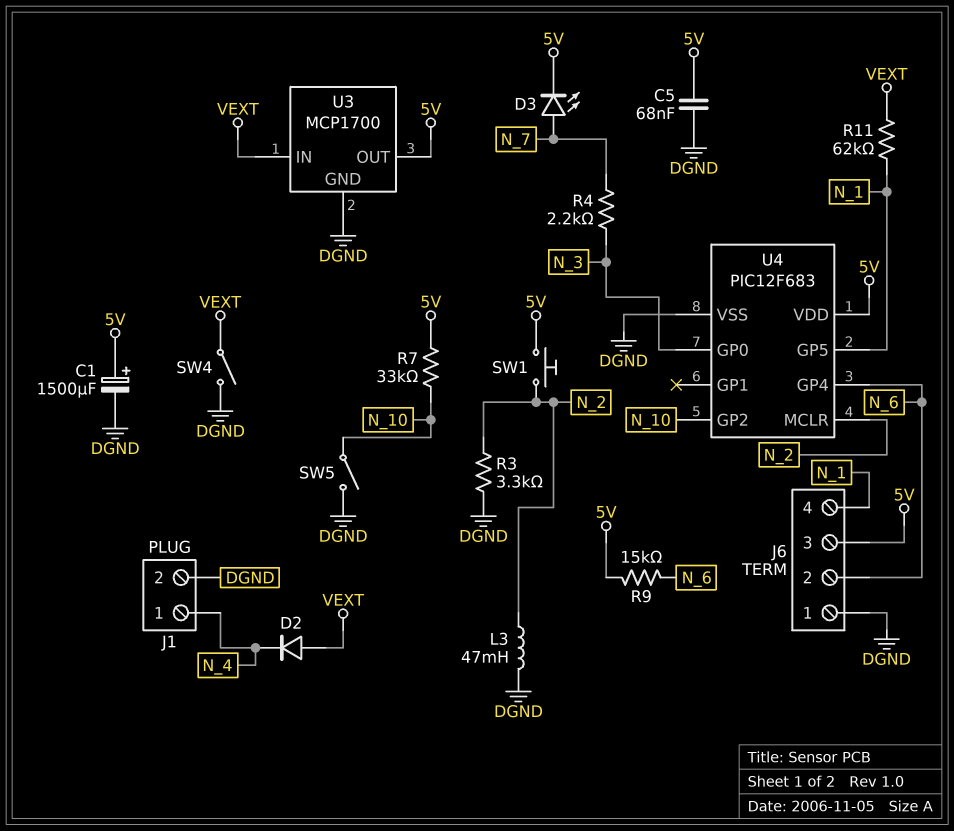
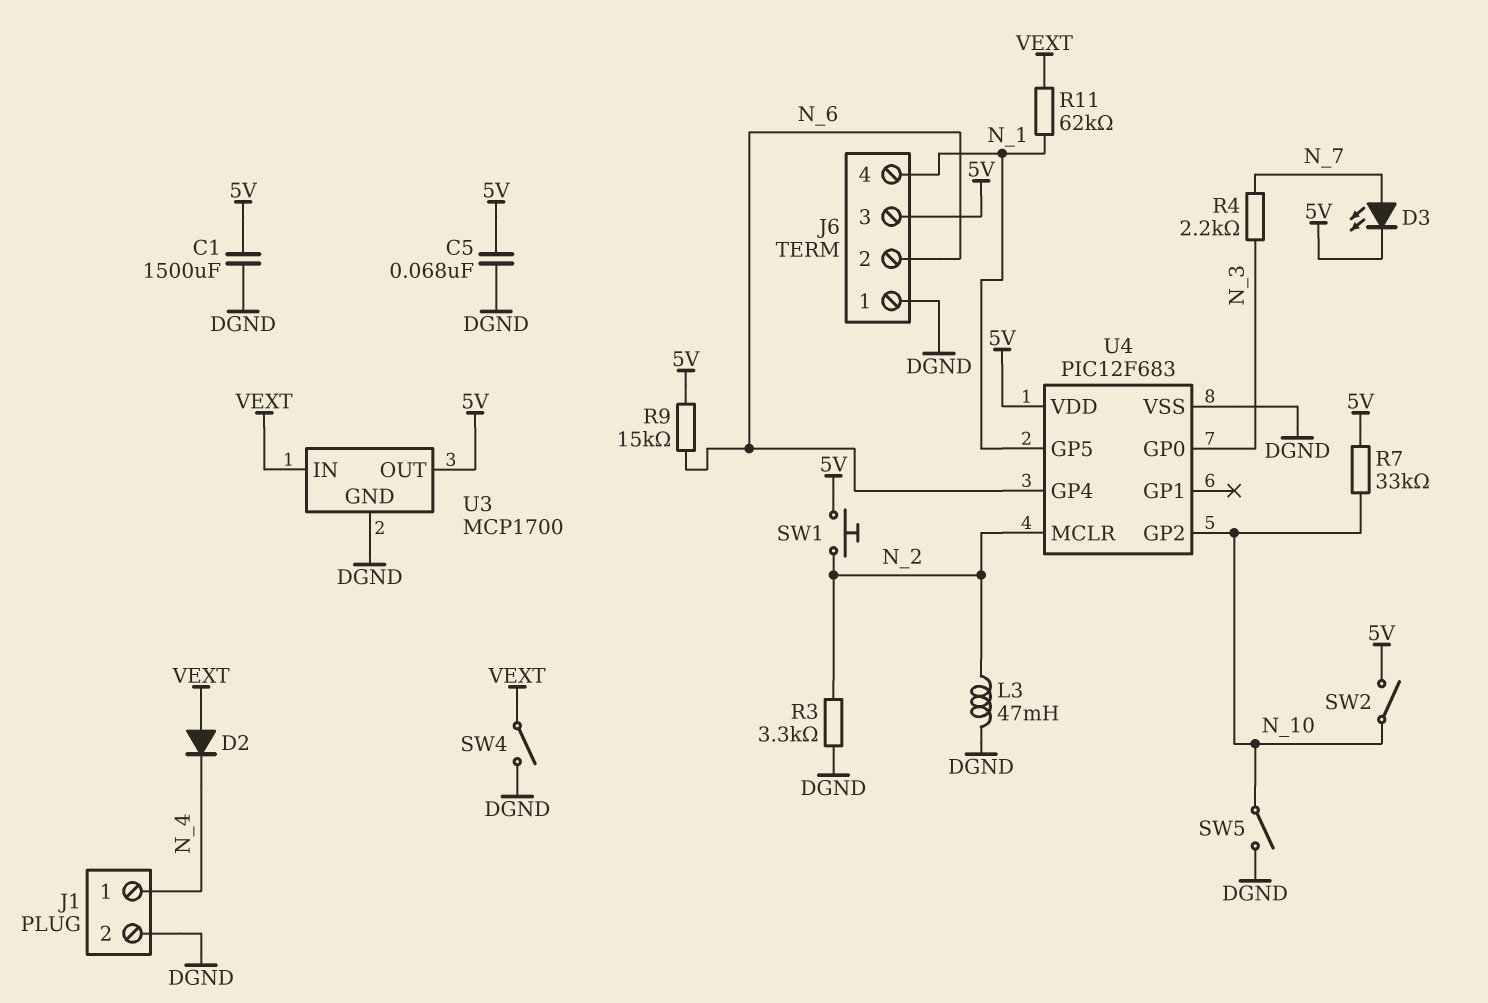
C1: 1500uF (plus 5V, minus DGND) -> 1500uF (5V, DGND)
SW2: none -> switch (5V, N_10)

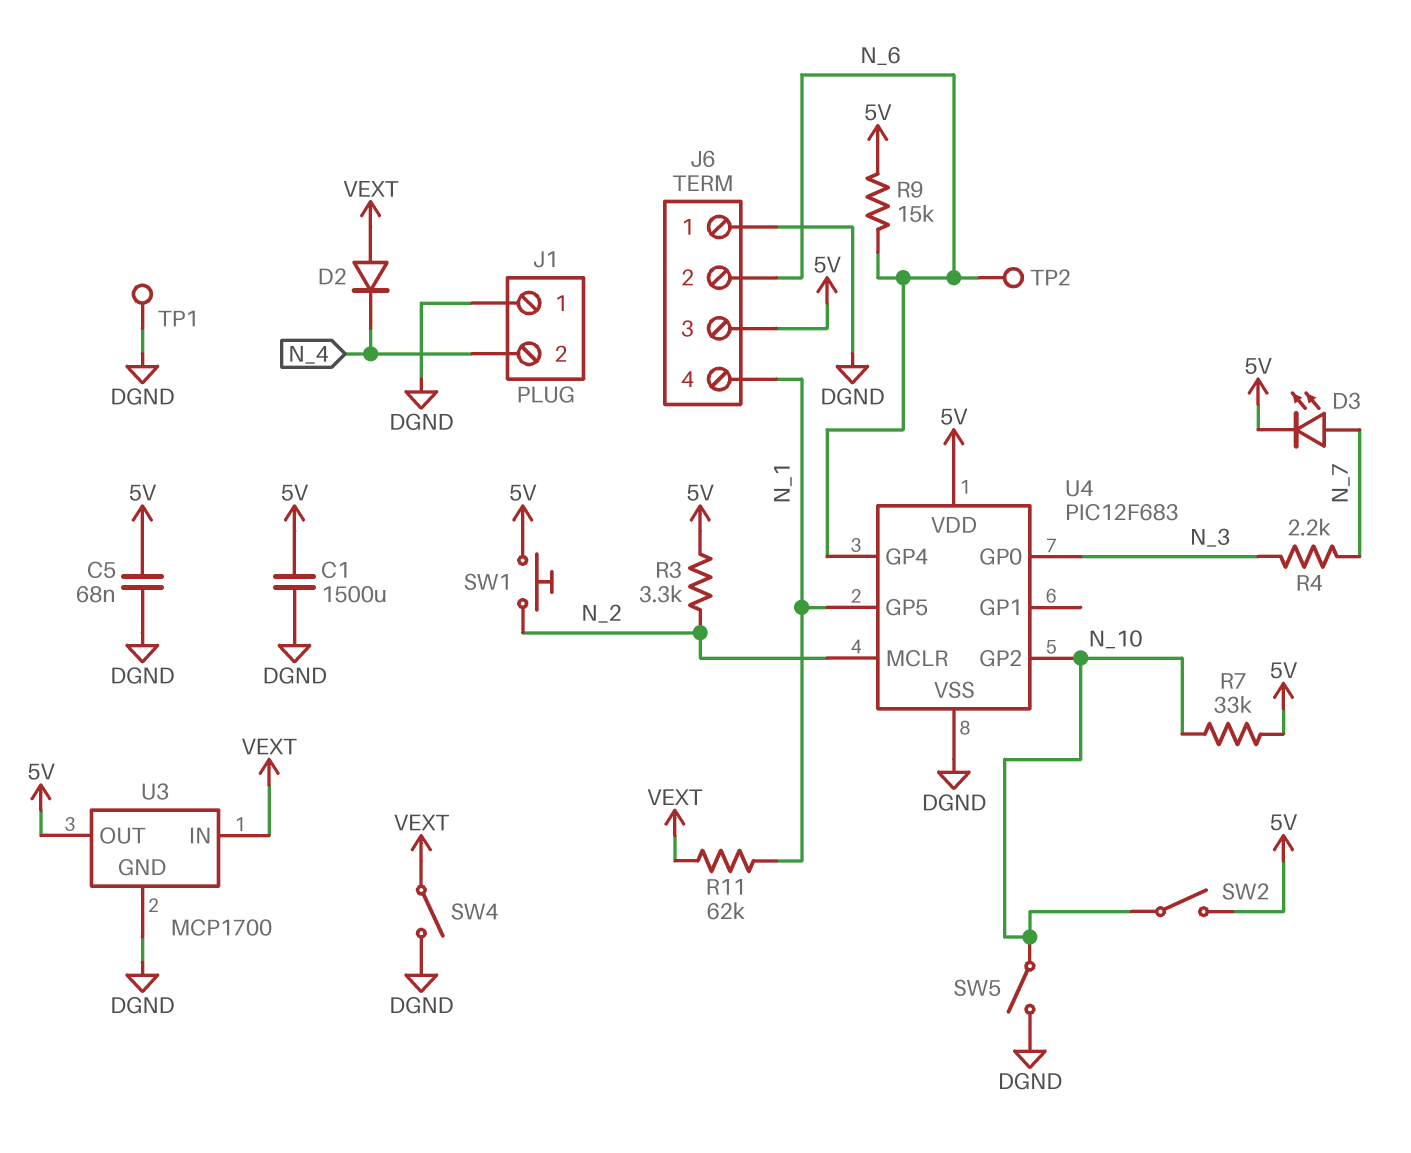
J1 pin 1: N_4 -> DGND
J1 pin 2: DGND -> N_4
L3: 47mH (DGND, N_2) -> none
R3: 3.3k (DGND, N_2) -> 3.3k (5V, N_2)
TP1: none -> test point (DGND)
TP2: none -> test point (N_6)

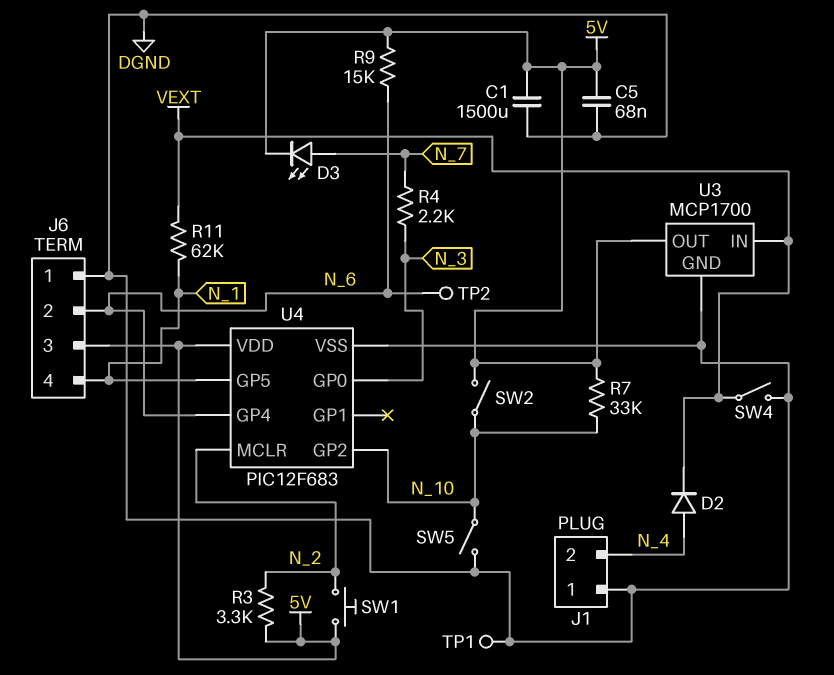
D2: diode (A VEXT, K N_4) -> diode (A N_4, K VEXT)

